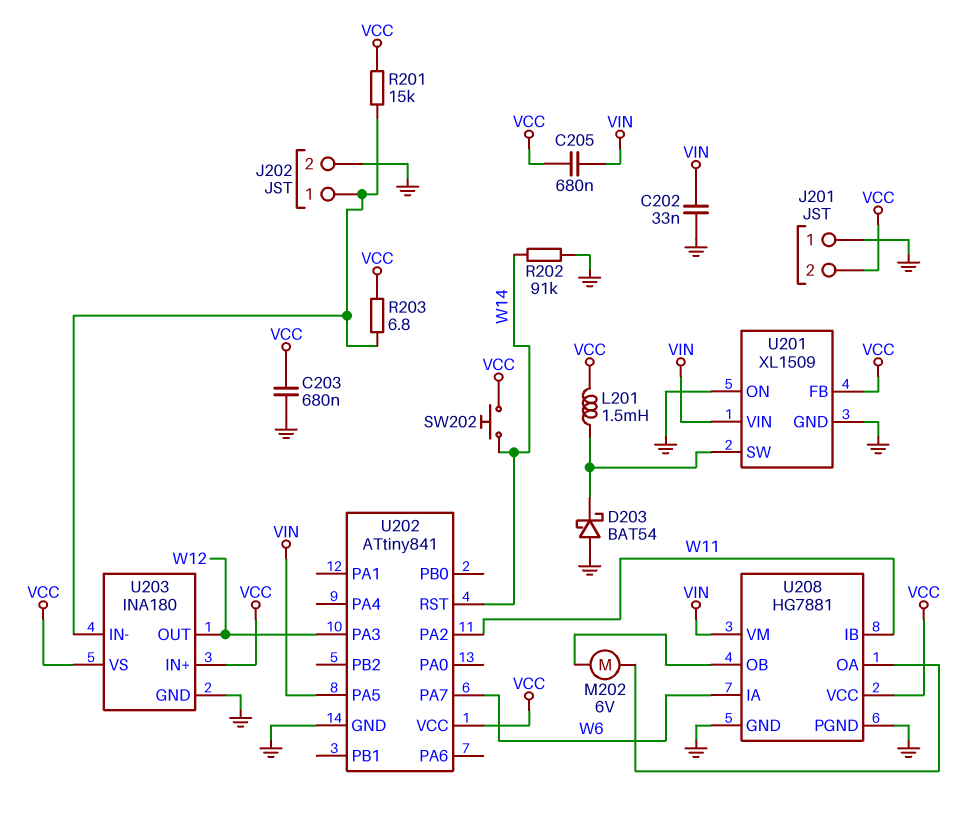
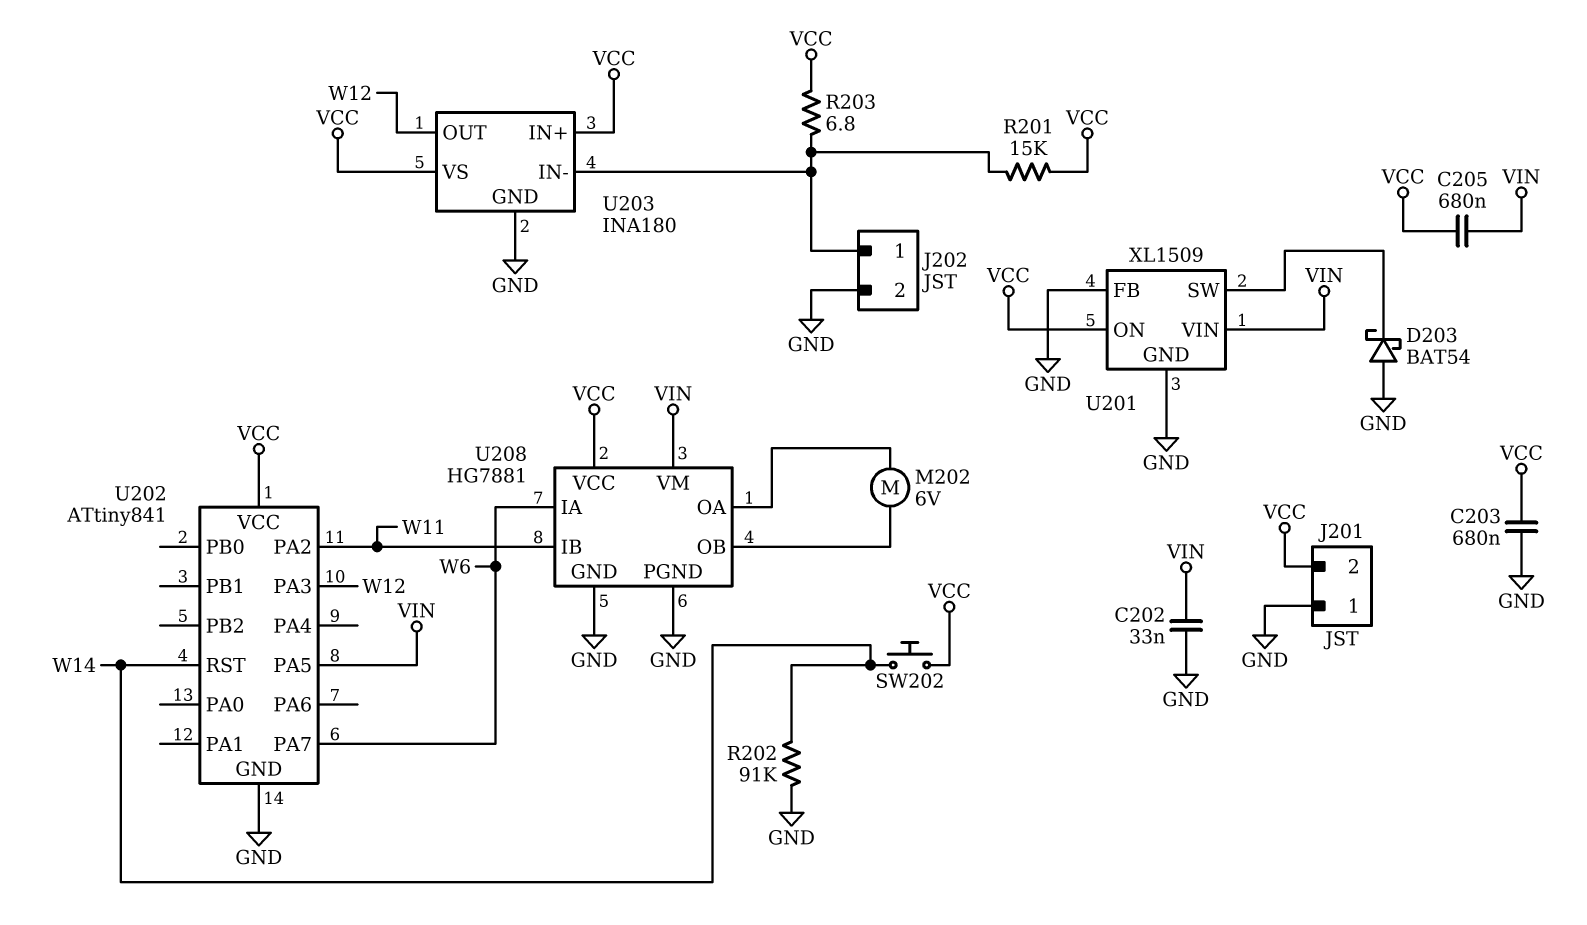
L201: 1.5mH (U201/SW, VCC) -> none
U201 pin FB: VCC -> GND
U201 pin ON: GND -> VCC

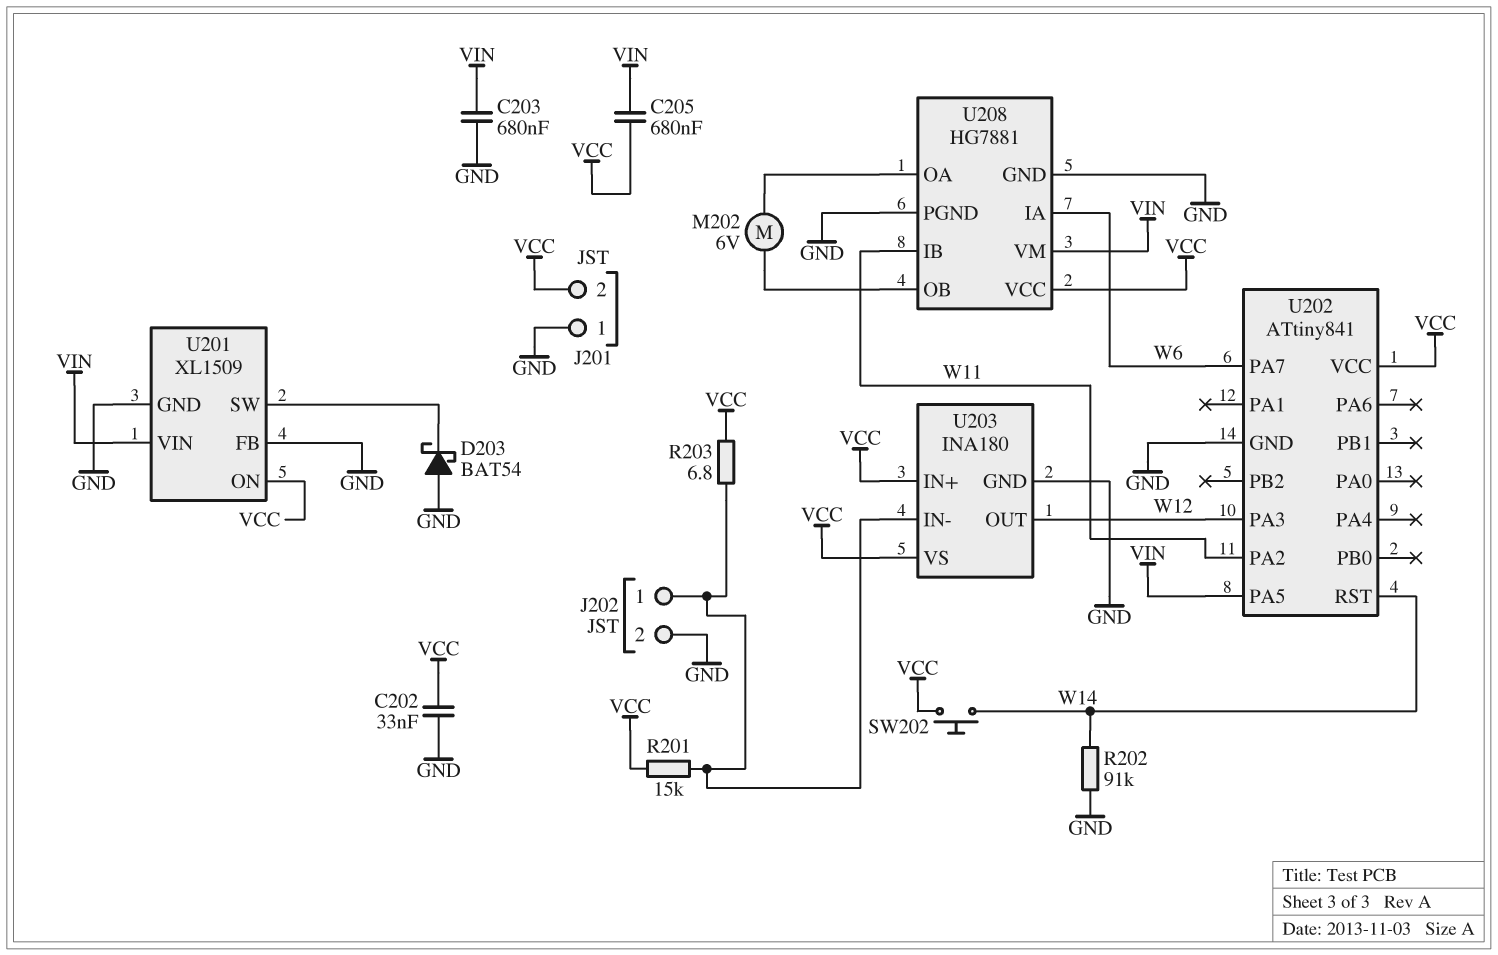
C202: 33nF (GND, VIN) -> 33nF (GND, VCC)
C203: 680nF (GND, VCC) -> 680nF (GND, VIN)

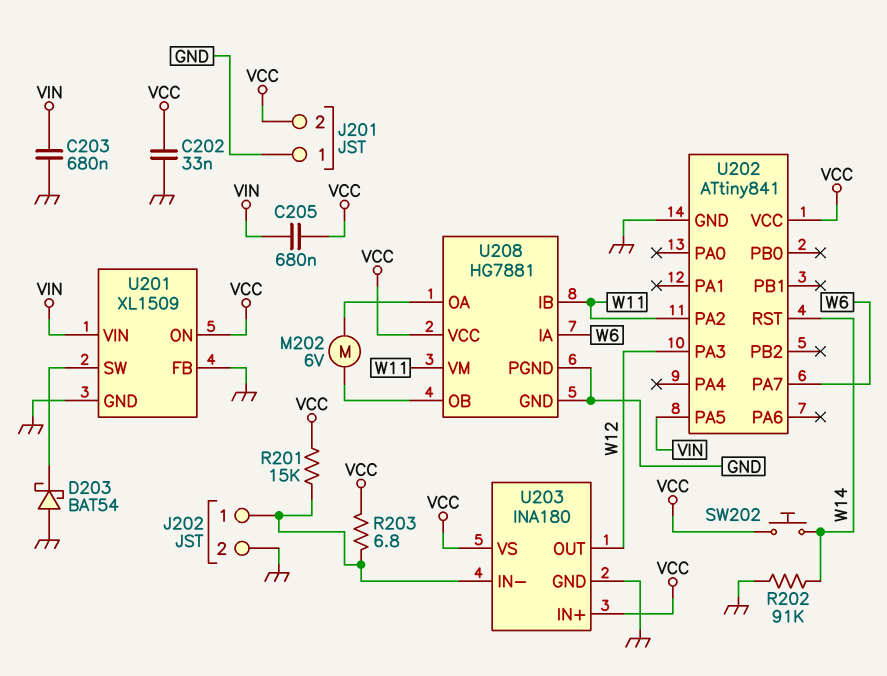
U208 pin VM: VIN -> W11

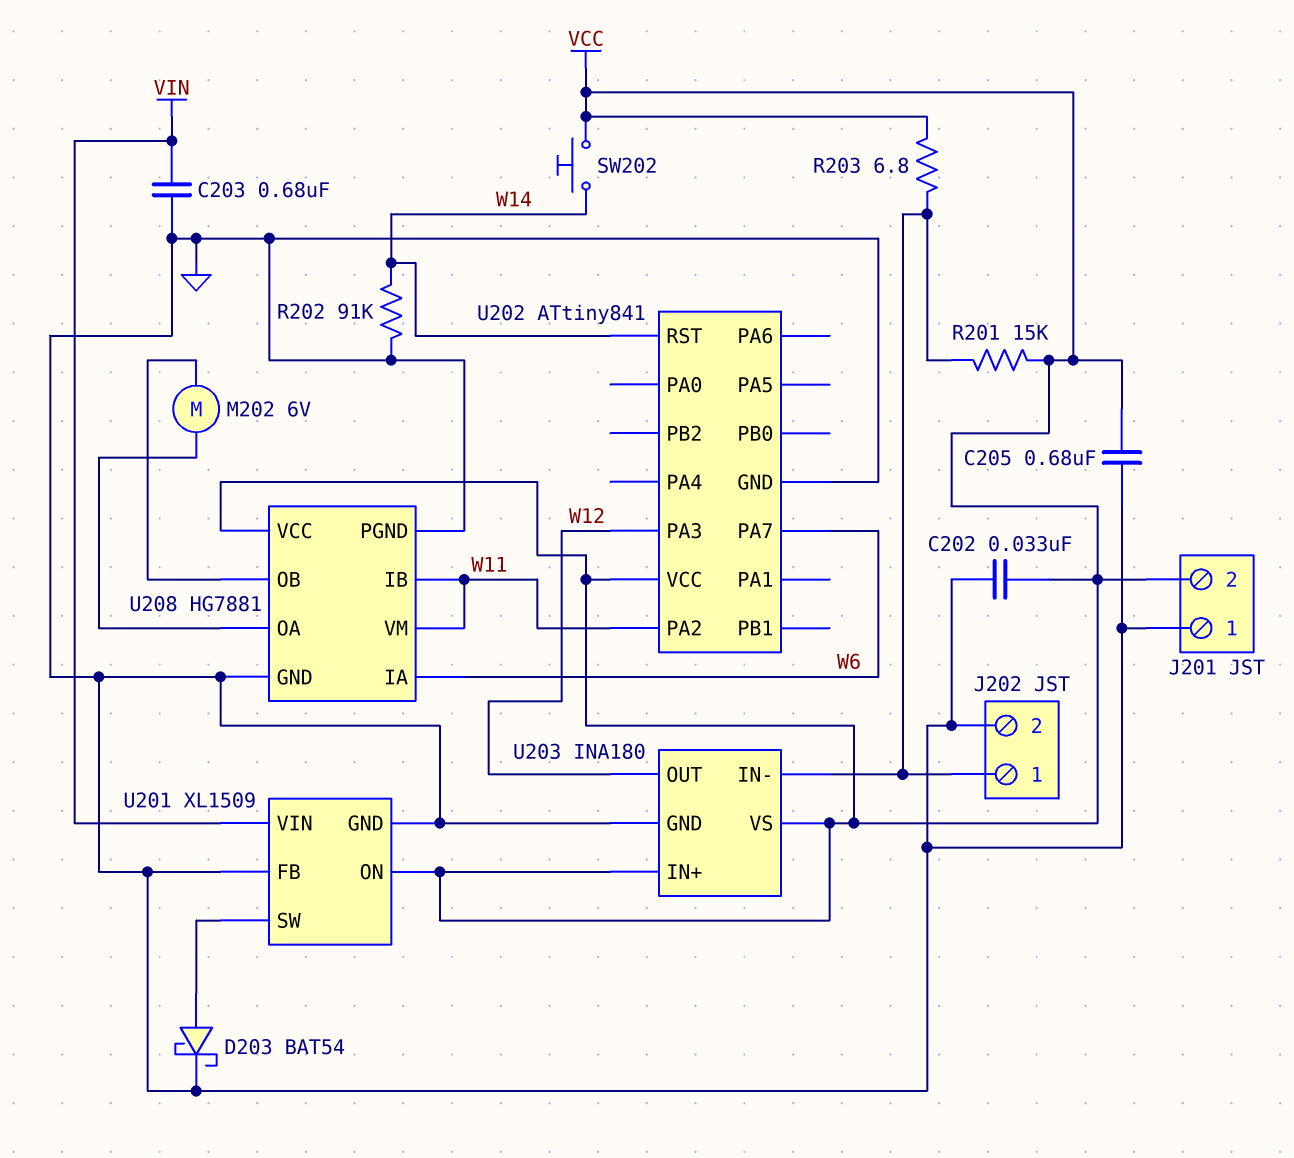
C205: 680nF (VCC, VIN) -> 680nF (GND, VCC)
D203: schottky BAT54 (A GND, K U201/SW) -> schottky BAT54 (A U201/SW, K GND)
U202 pin PA5: VIN -> none

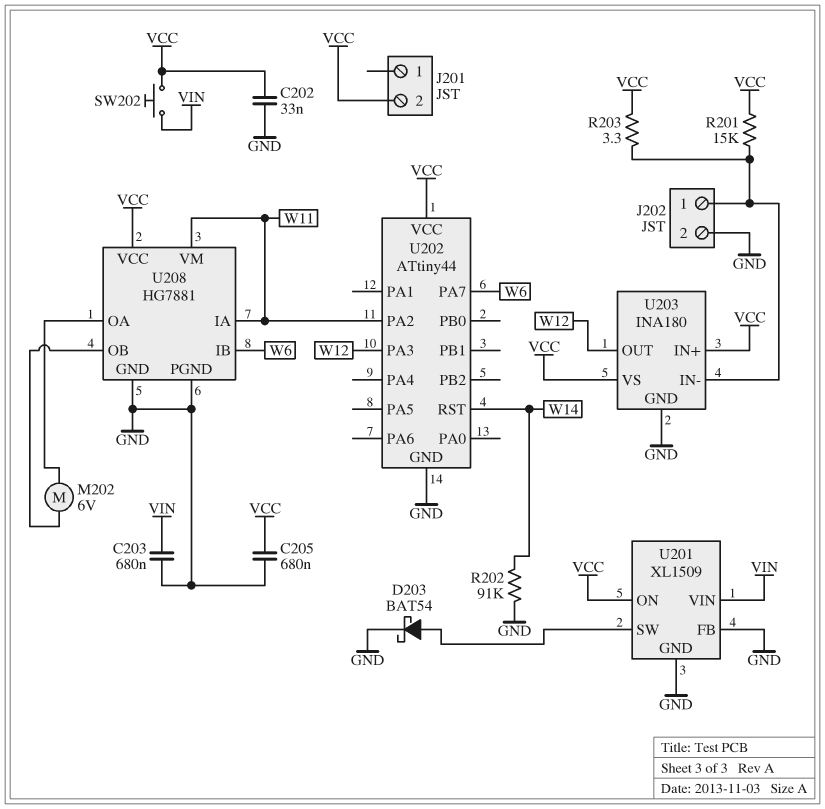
J201 pin 1: GND -> none
R203: 6.8 (J202/1, VCC) -> 3.3 (J202/1, VCC)
SW202: button (VCC, W14) -> button (VCC, VIN)
U202: ATtiny841 -> ATtiny44
U208 pin IA: W6 -> W11
U208 pin IB: W11 -> W6

